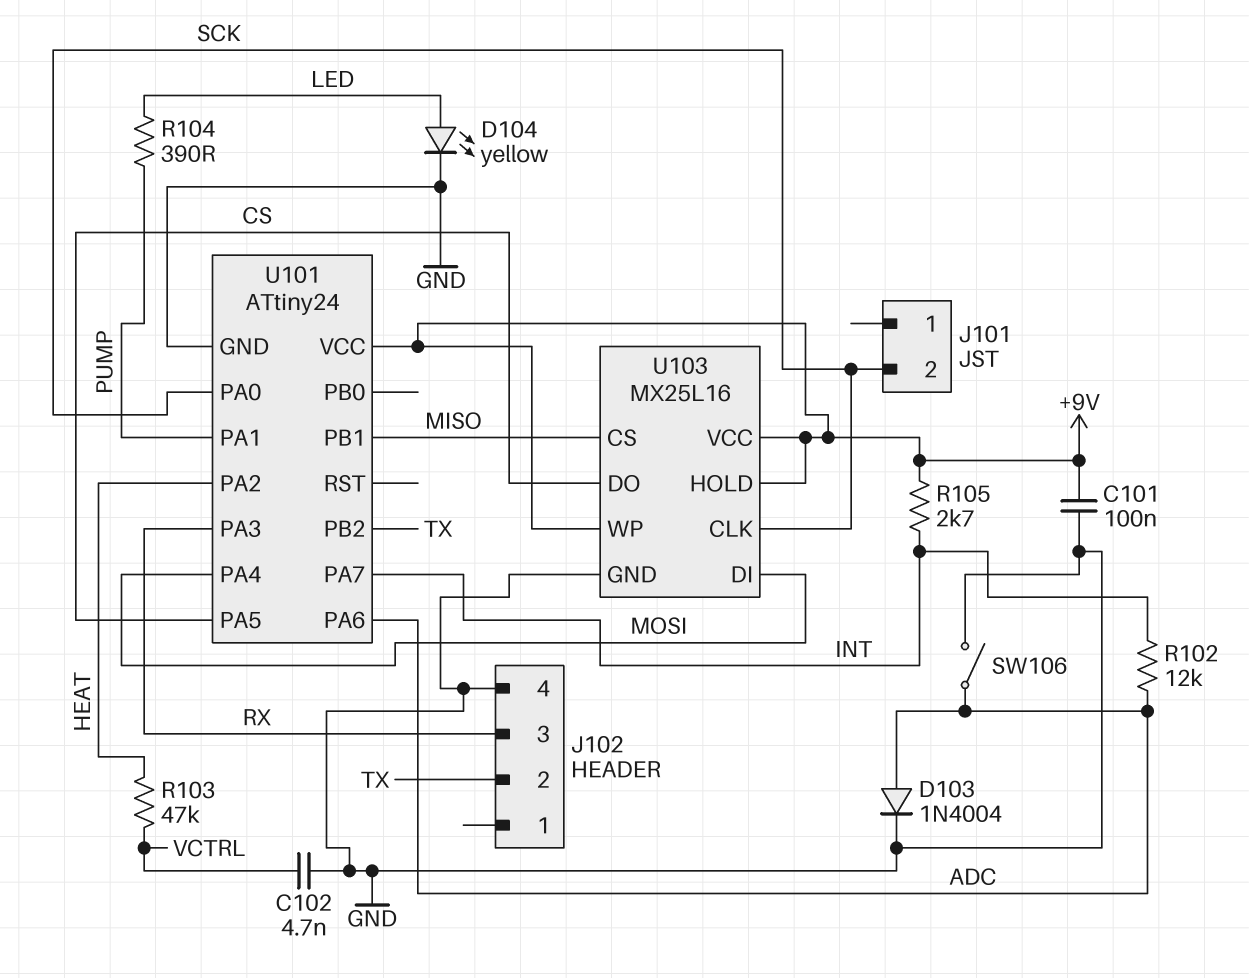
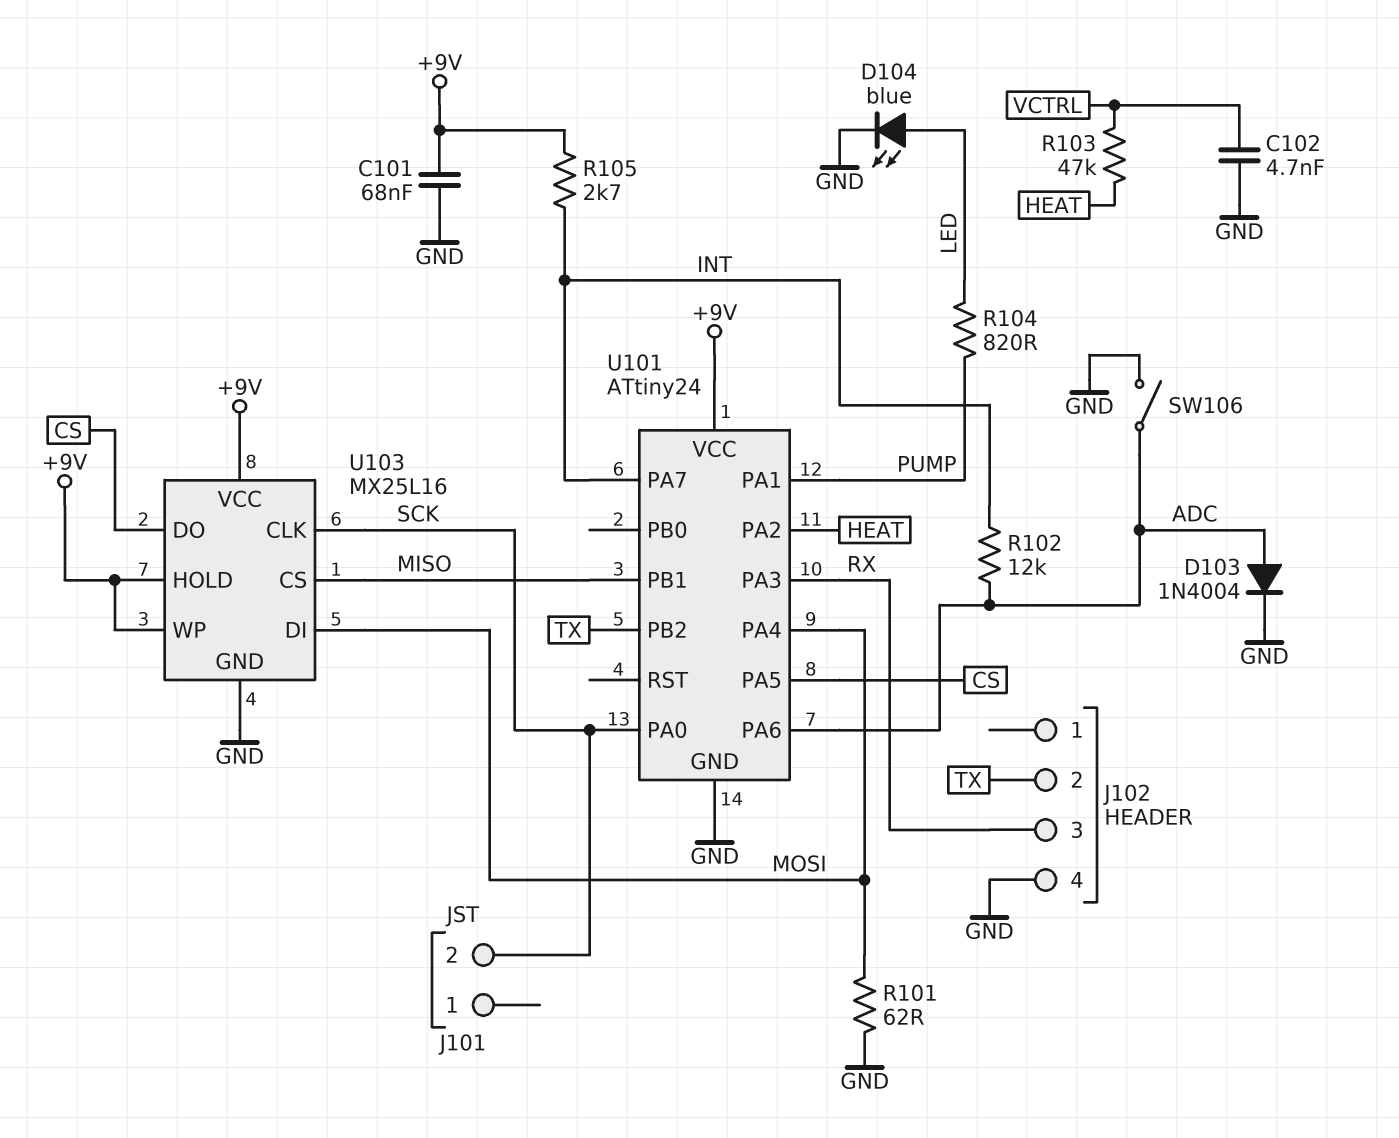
C101: 100nF (+9V, GND) -> 68nF (+9V, GND)
D104: LED yellow (A LED, K GND) -> LED blue (A LED, K GND)
R101: none -> 62 (GND, MOSI)
R104: 390 (LED, PUMP) -> 820 (LED, PUMP)

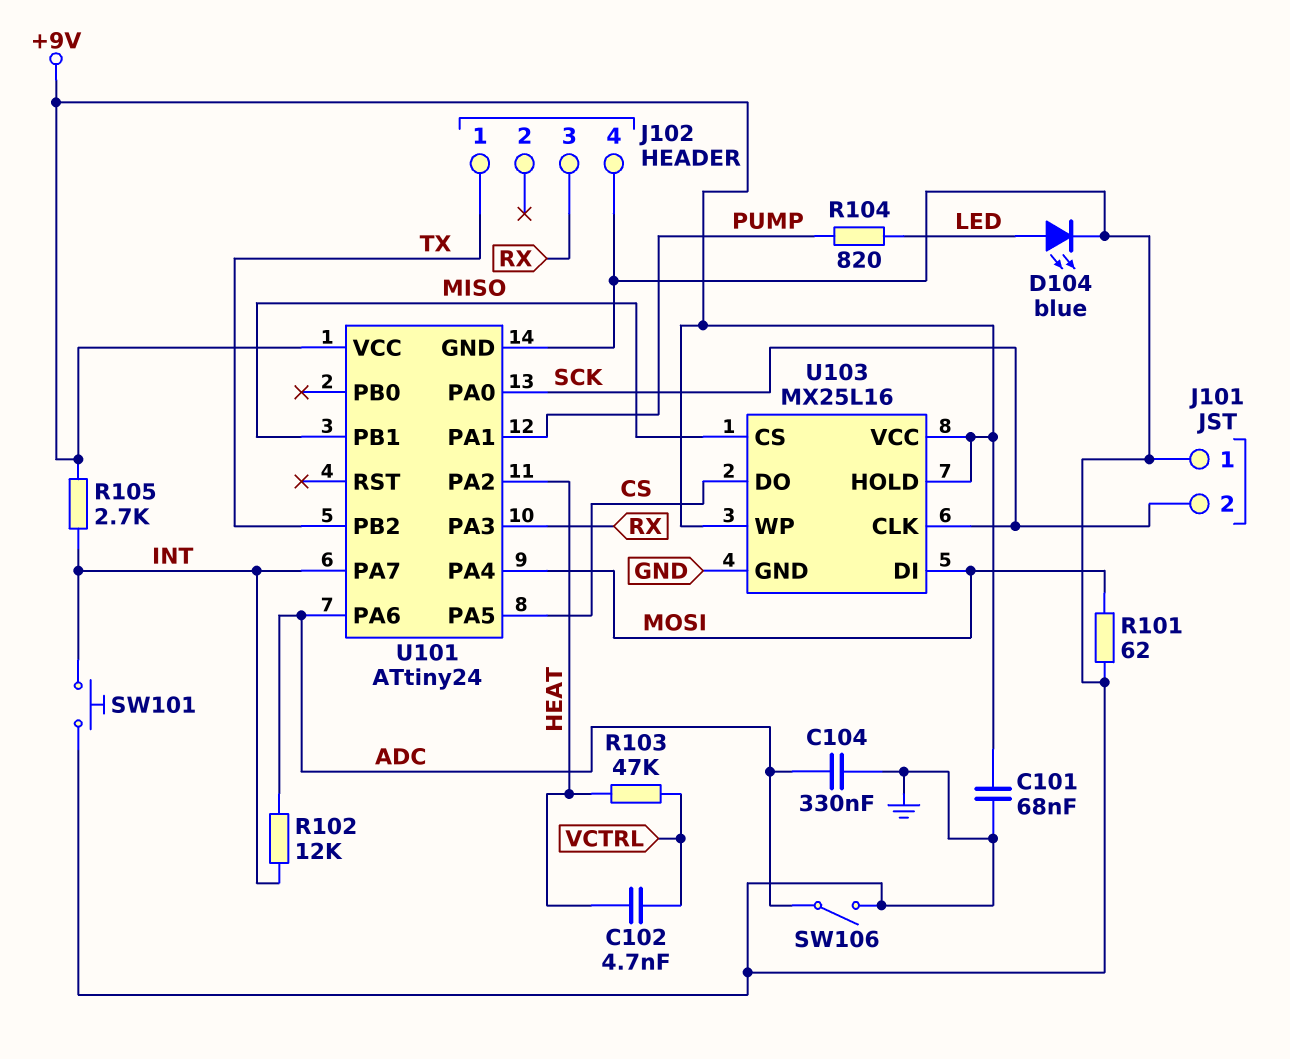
C102: 4.7nF (GND, VCTRL) -> 4.7nF (HEAT, VCTRL)
C104: none -> 330nF (ADC, GND)
D103: diode 1N4004 (A ADC, K GND) -> none
J101 pin 1: none -> GND
J102 pin 1: none -> TX
J102 pin 2: TX -> none
SW101: none -> button (GND, INT)

